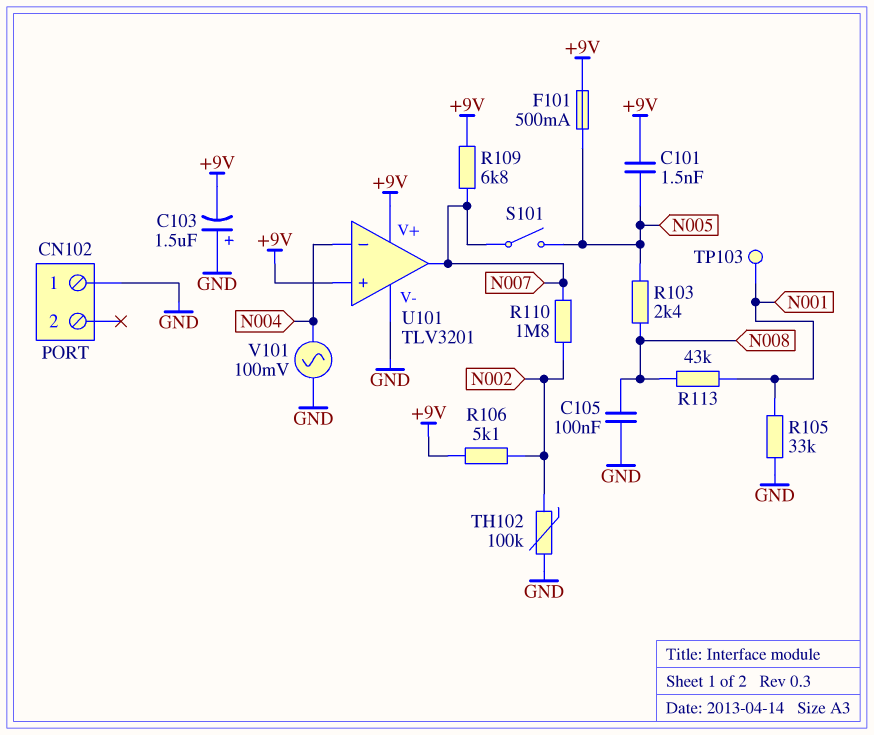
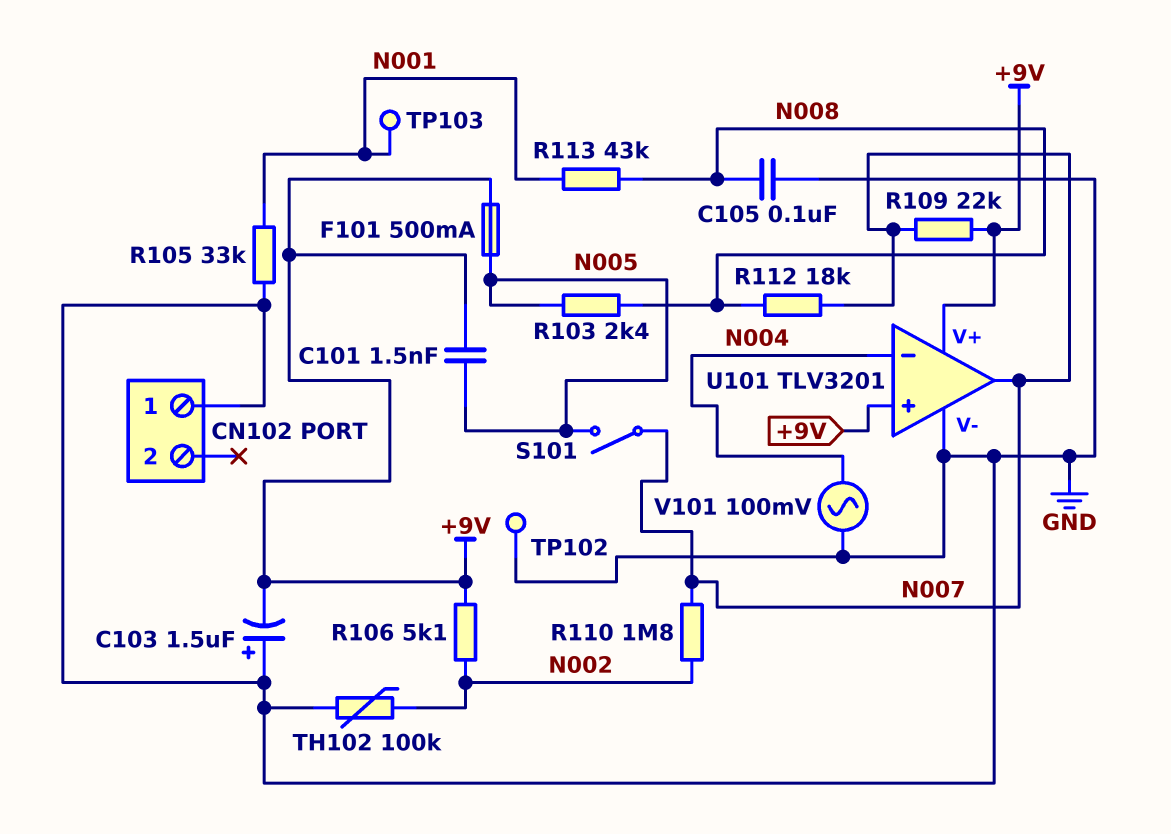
R109: 6.8k (+9V, N007) -> 22k (+9V, N007)
R112: none -> 18k (N007, N008)
TP102: none -> test point (GND)

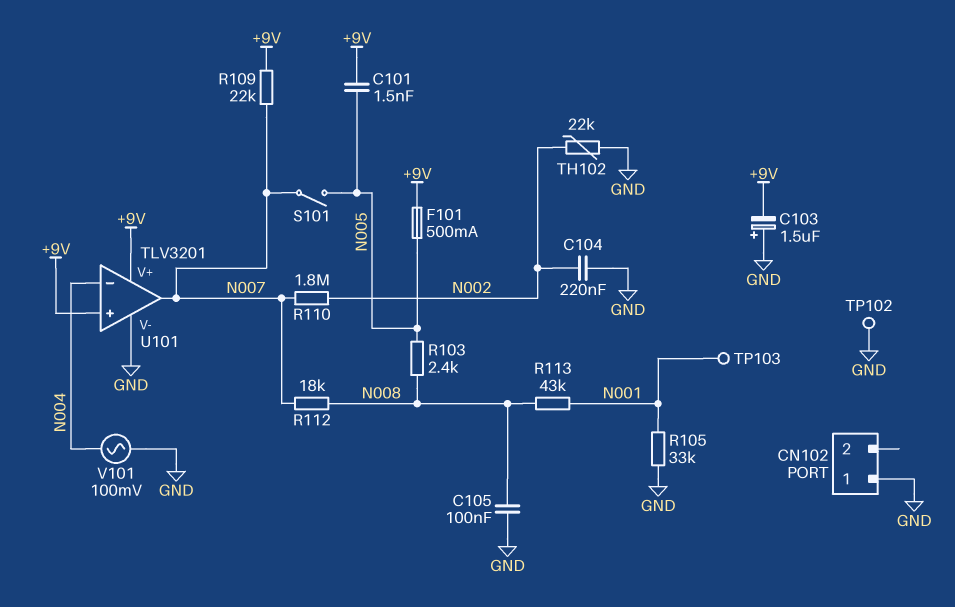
C104: none -> 220nF (GND, N002)
R106: 5.1k (+9V, N002) -> none
TH102: 100k (GND, N002) -> 22k (GND, N002)

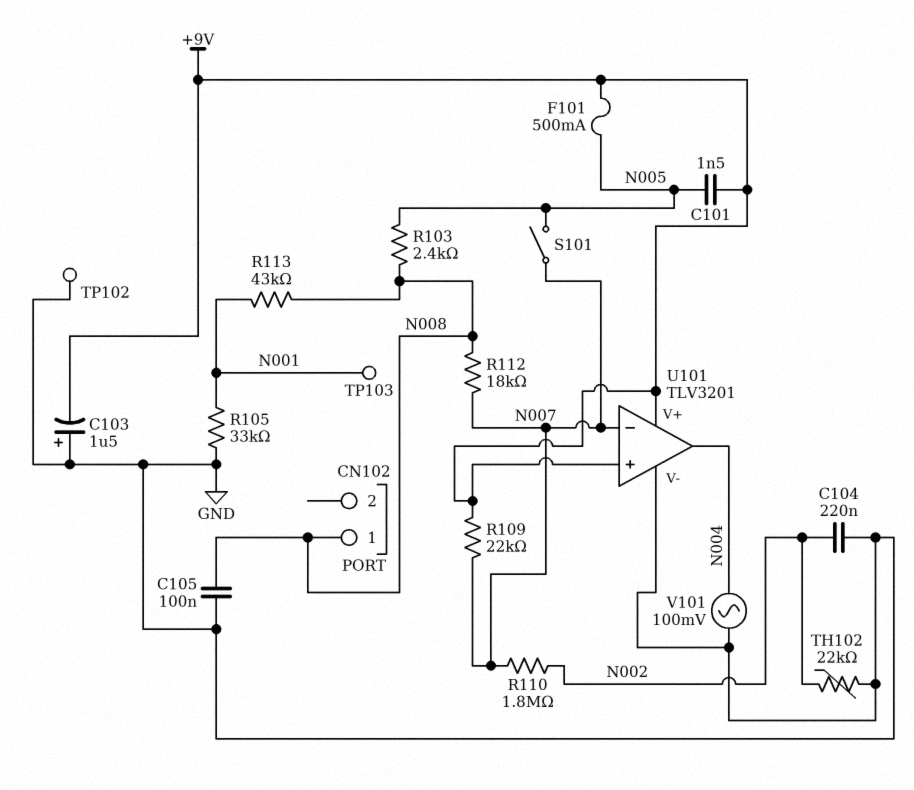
CN102 pin 1: GND -> N008
U101 pin in-: N004 -> N007
U101 pin out: N007 -> N004

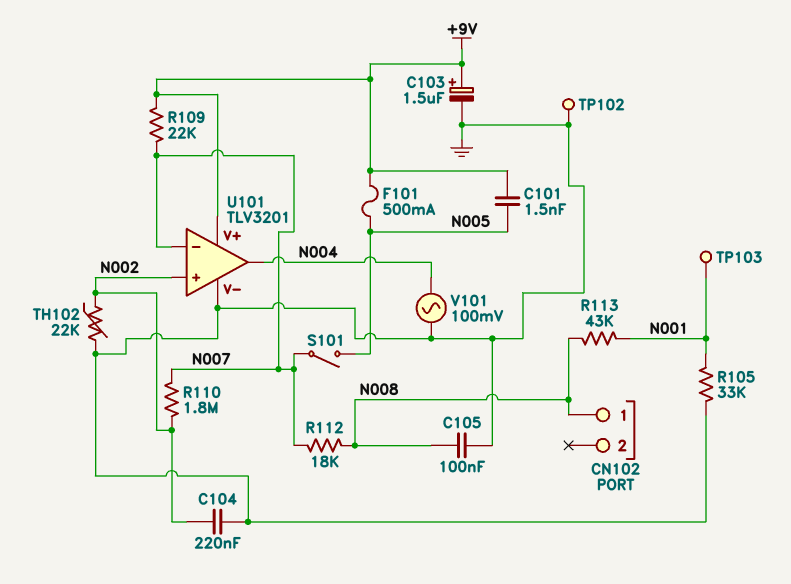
C103: 1.5uF (plus GND, minus +9V) -> 1.5uF (plus +9V, minus GND)
R103: 2.4k (N005, N008) -> none
U101 pin in+: +9V -> N002

